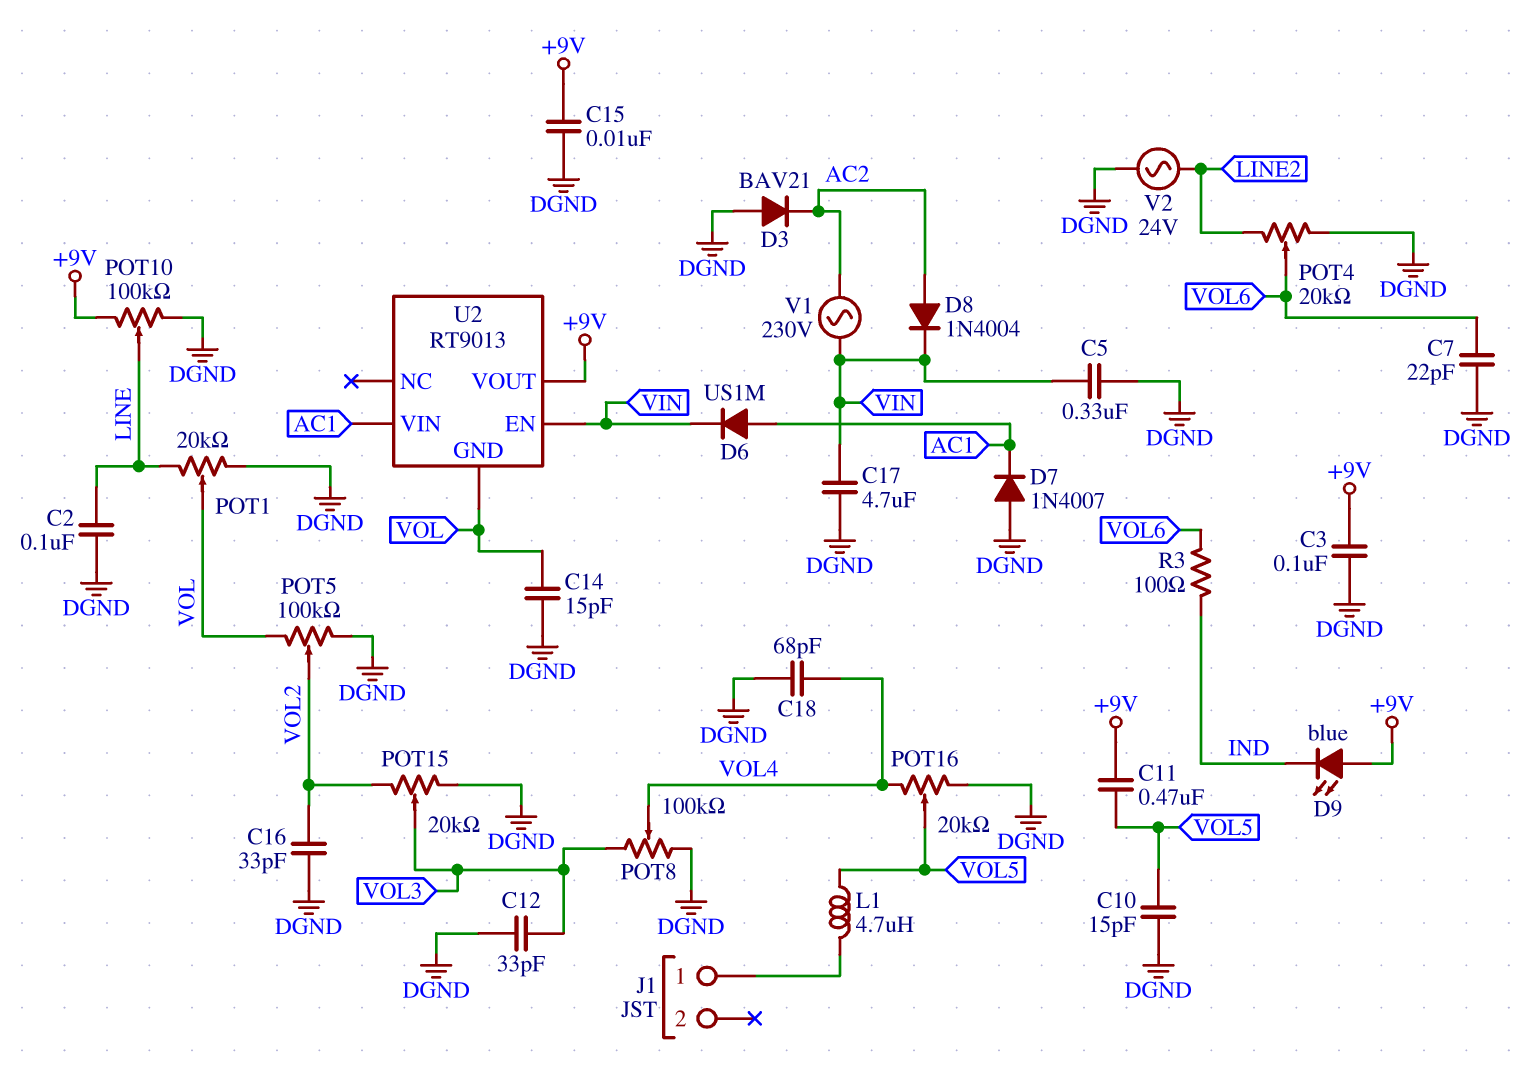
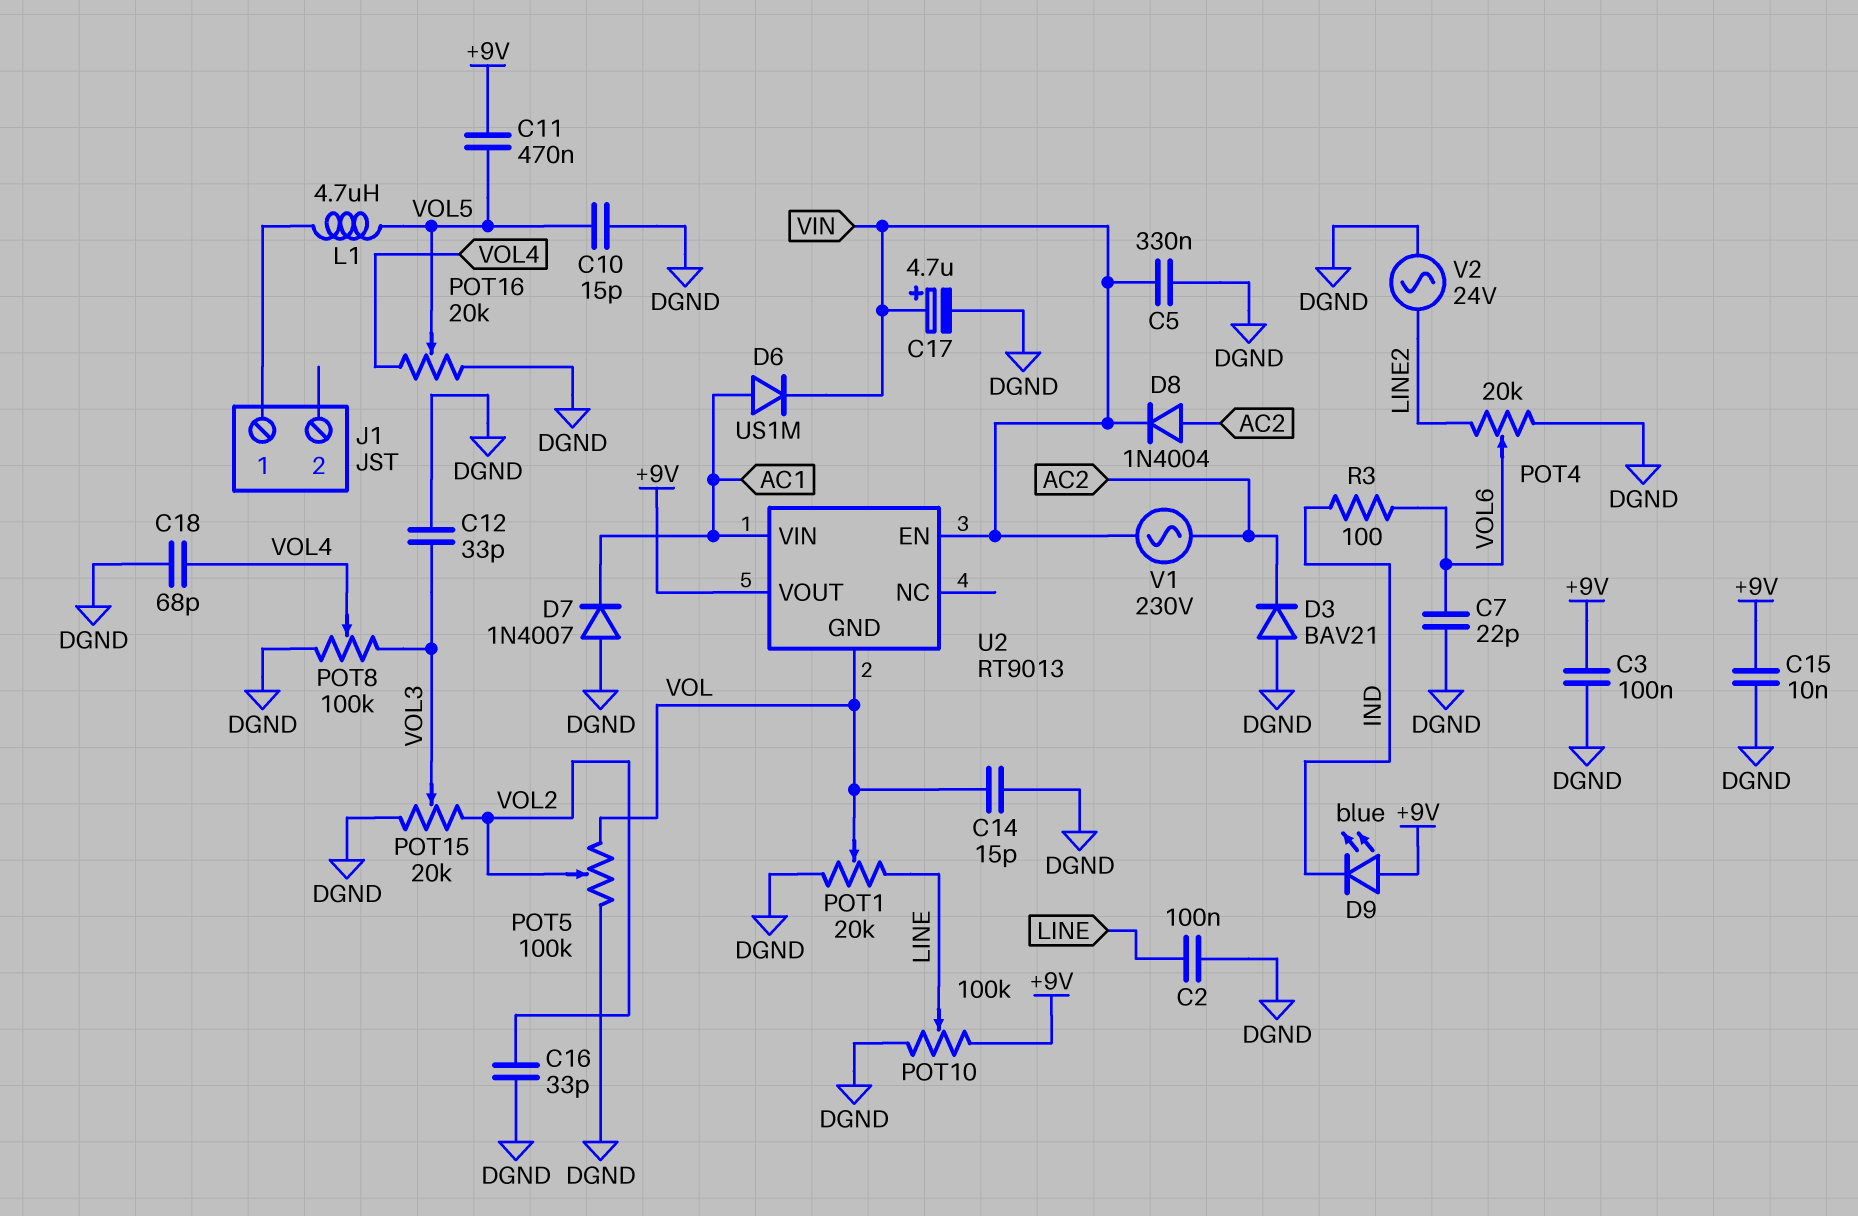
C17: 4.7uF (DGND, VIN) -> 4.7uF (plus VIN, minus DGND)

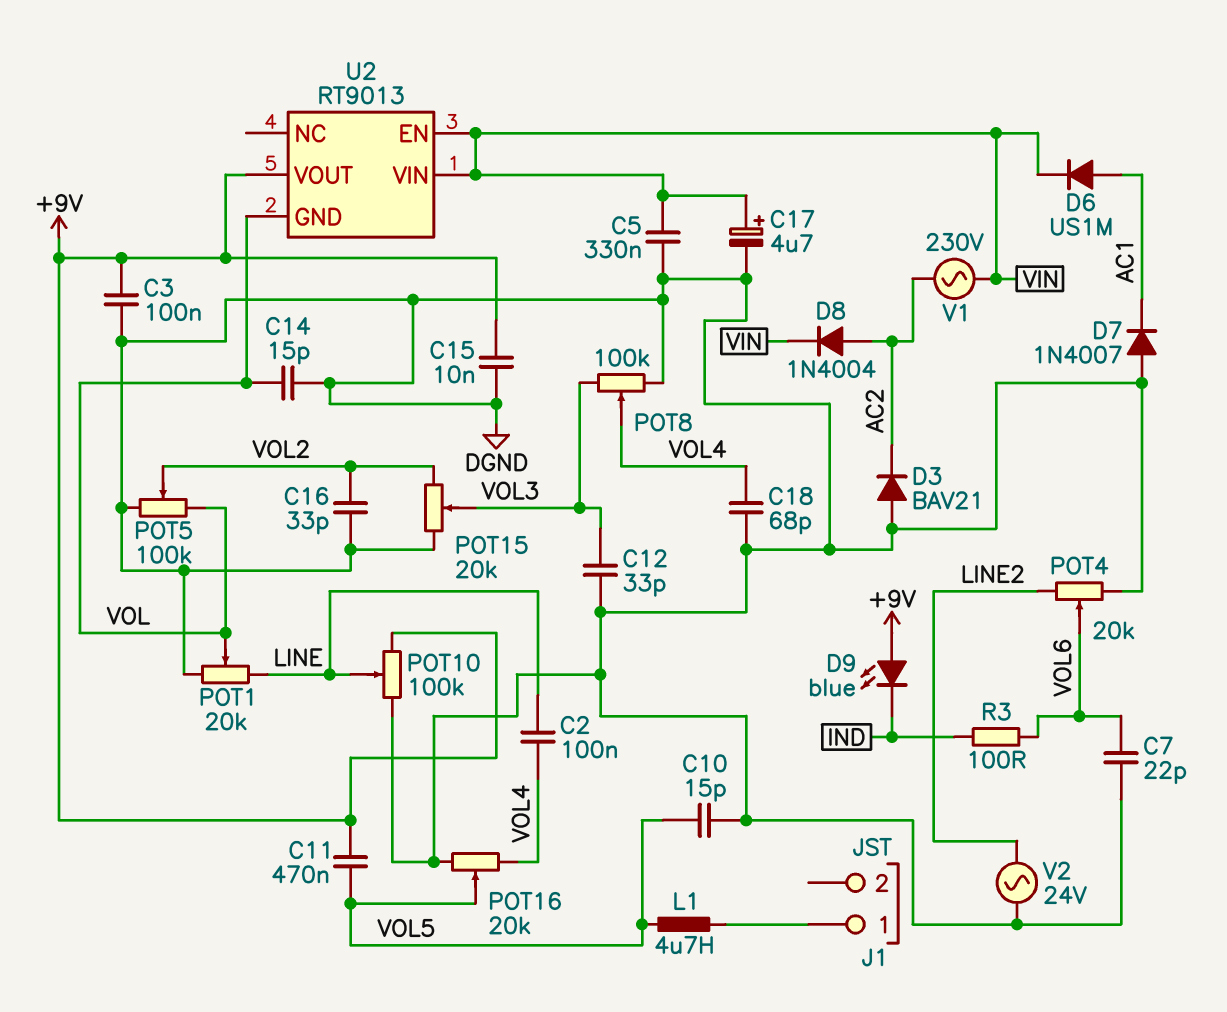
C2: 100nF (DGND, LINE) -> 100nF (LINE, VOL4)
U2 pin VIN: AC1 -> VIN

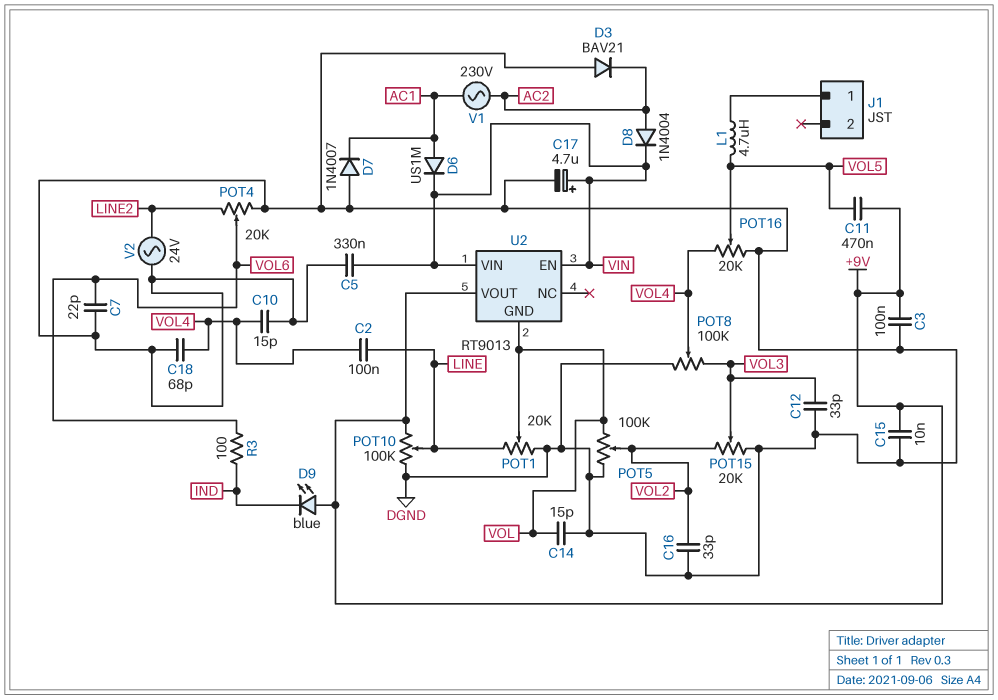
C10: 15pF (DGND, VOL5) -> 15pF (DGND, VOL4)
V1: AC 230V (AC2, VIN) -> AC 230V (AC1, AC2)

